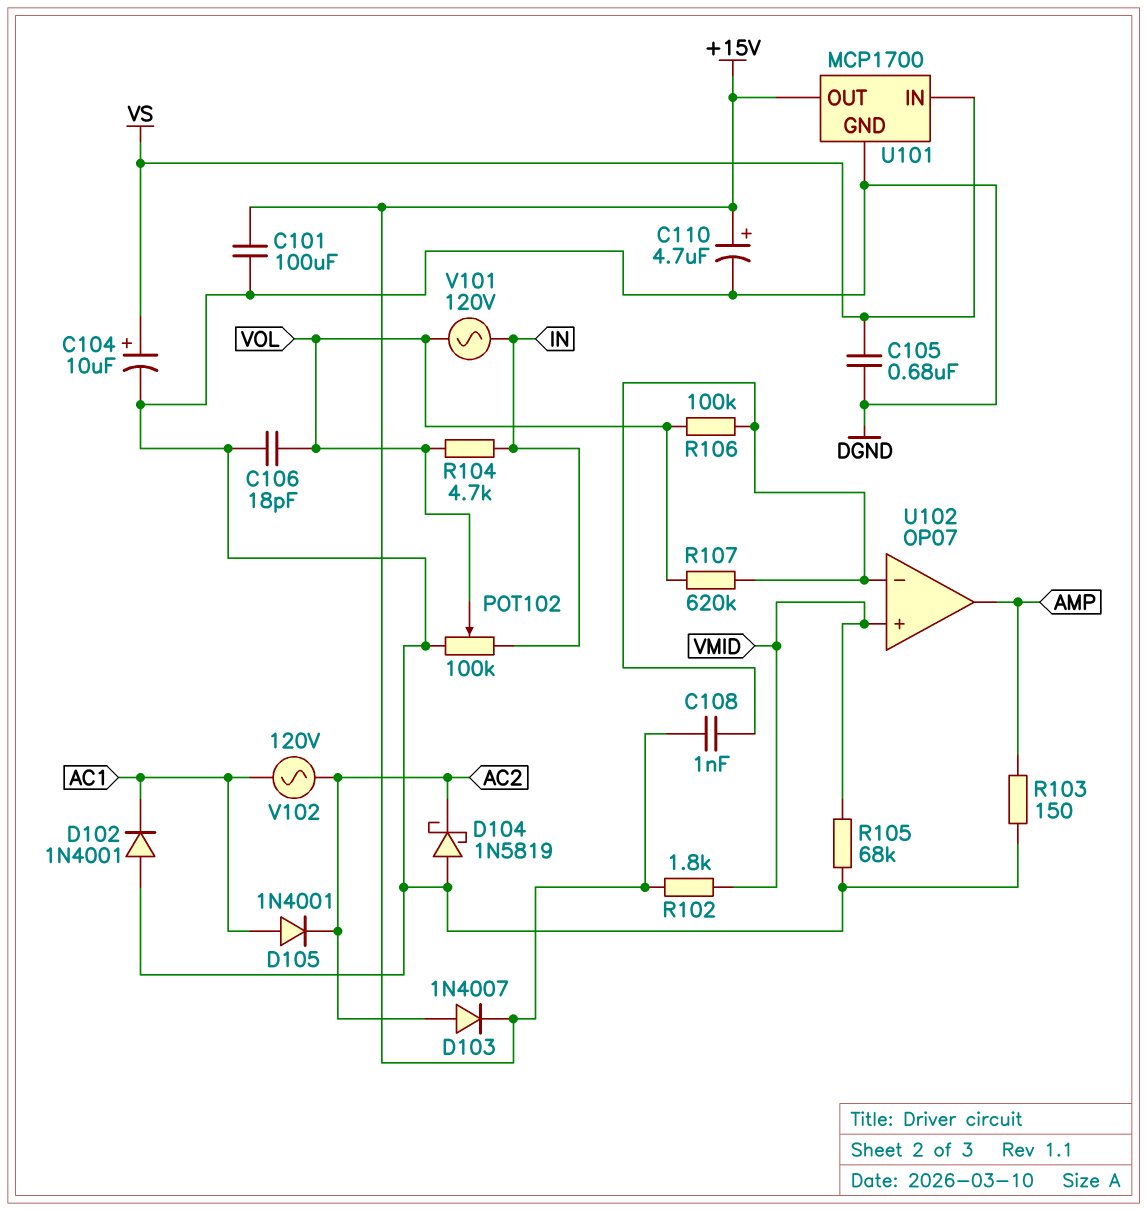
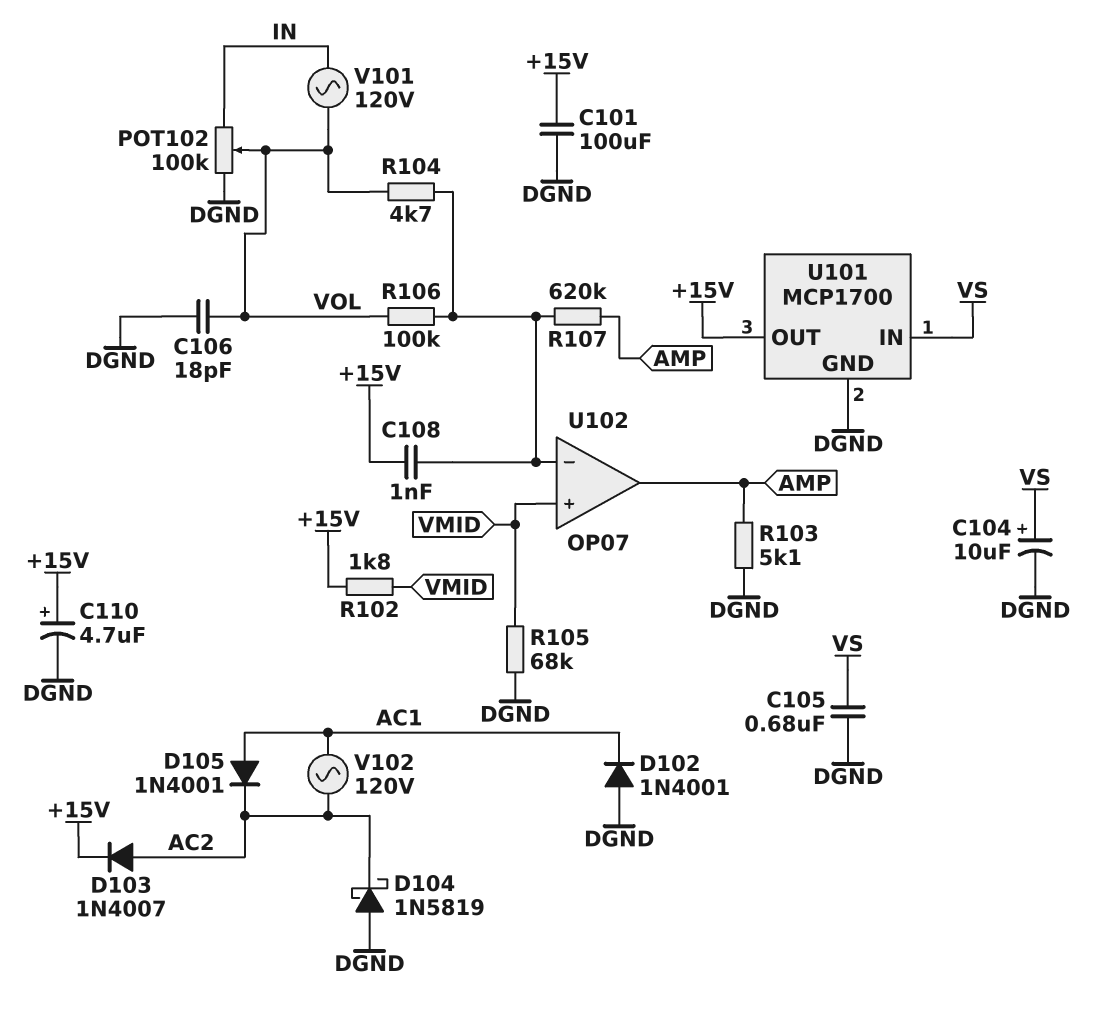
R103: 150 (AMP, DGND) -> 5.1k (AMP, DGND)
R104: 4.7k (IN, VOL) -> 4.7k (U102/in-, VOL)
R107: 620k (U102/in-, VOL) -> 620k (AMP, U102/in-)

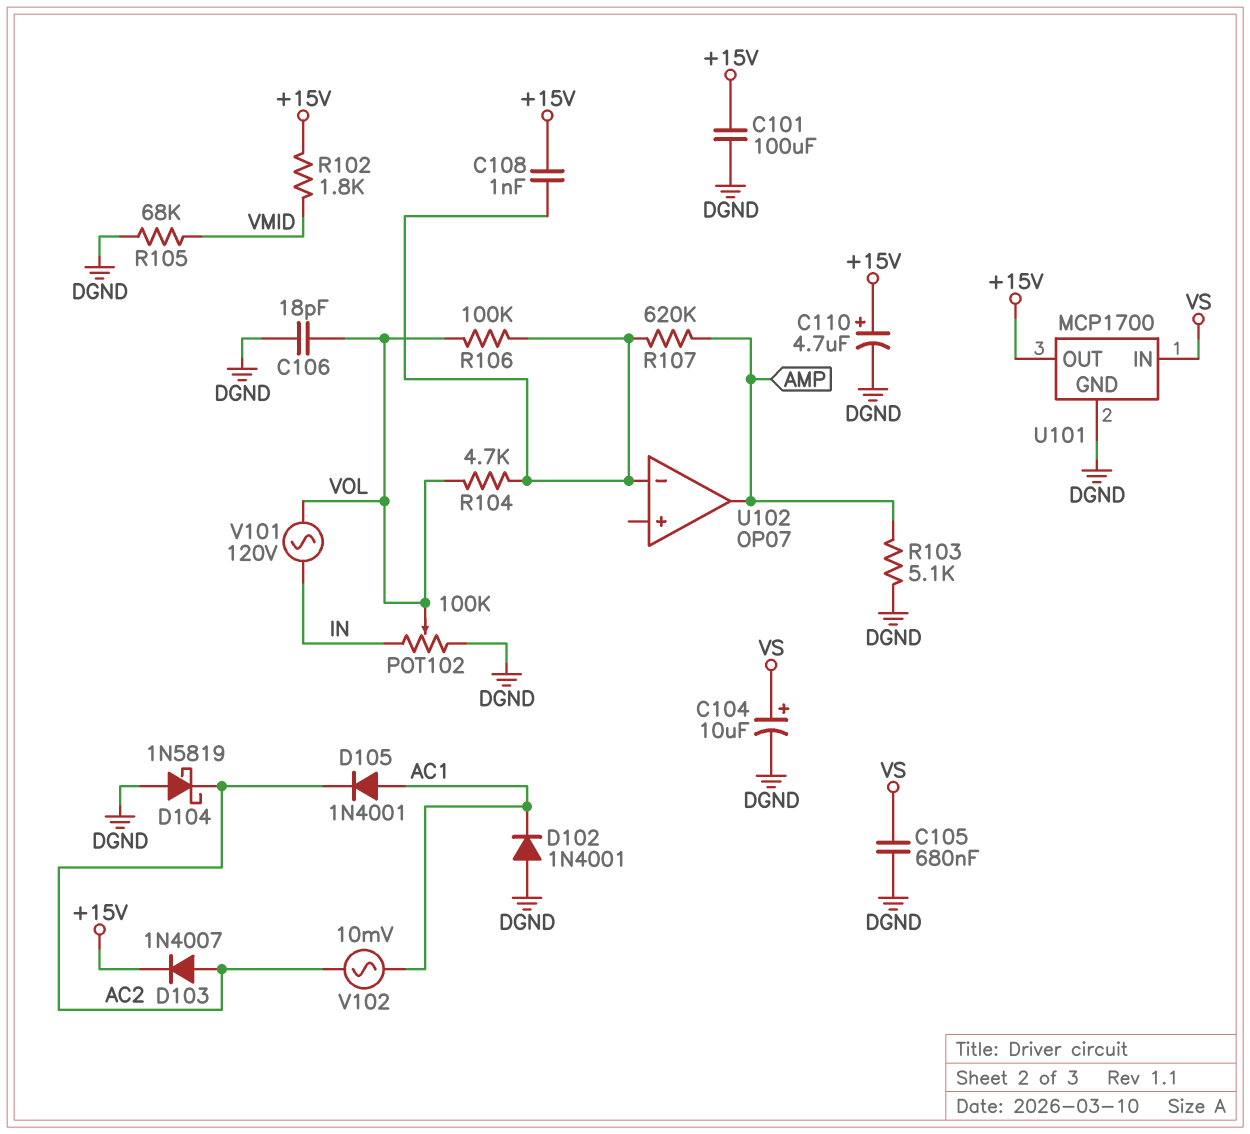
U102 pin in+: VMID -> none
V102: AC 120V (AC1, AC2) -> AC 10mV (AC1, AC2)

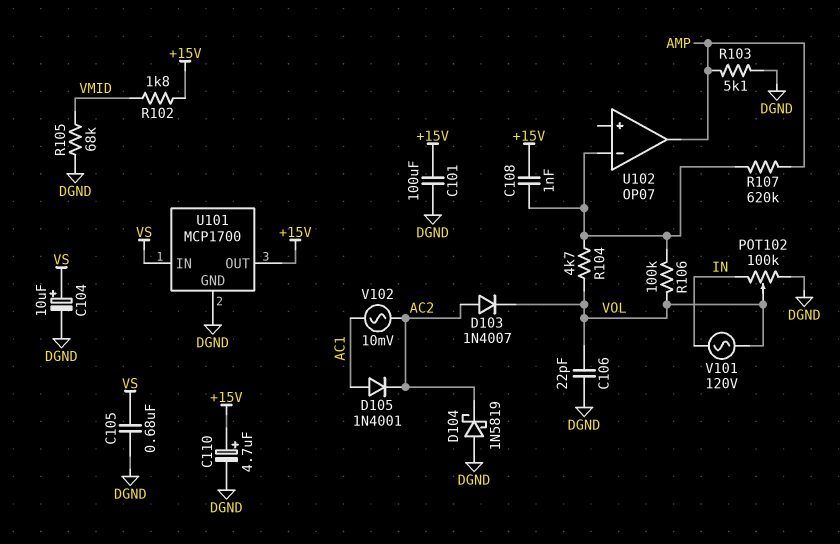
C106: 18pF (DGND, VOL) -> 22pF (DGND, VOL)
D102: diode 1N4001 (A DGND, K AC1) -> none
D103: diode 1N4007 (A AC2, K +15V) -> diode 1N4007 (A AC2, K VOL)

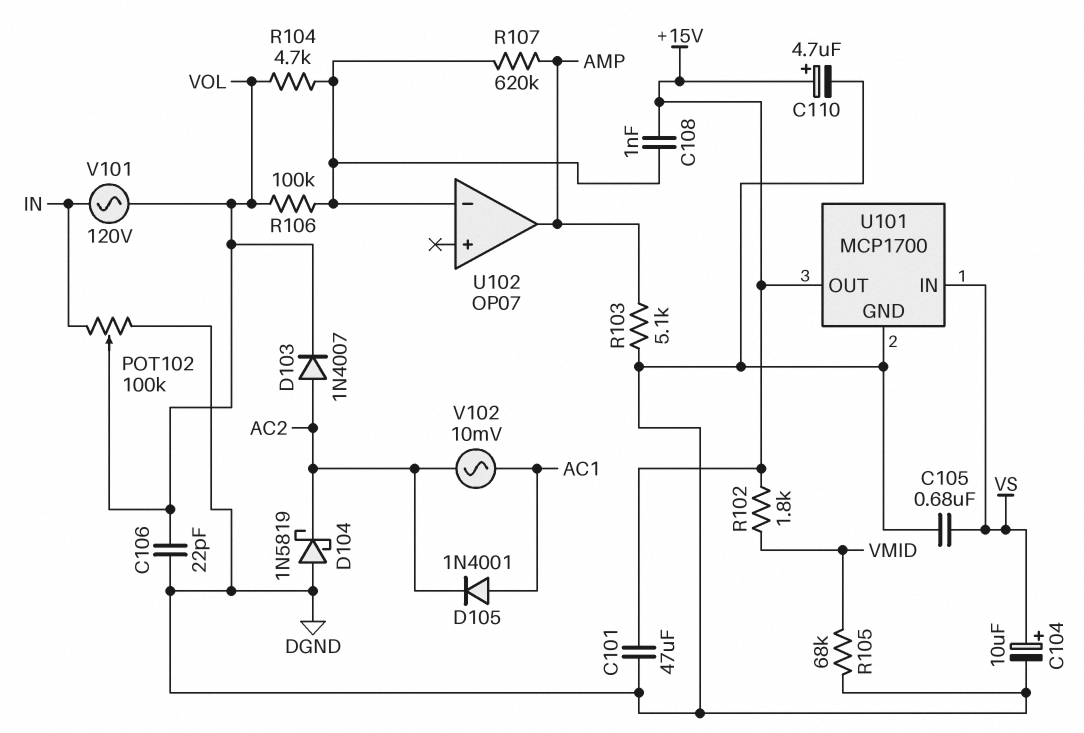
C101: 100uF (+15V, DGND) -> 47uF (+15V, DGND)

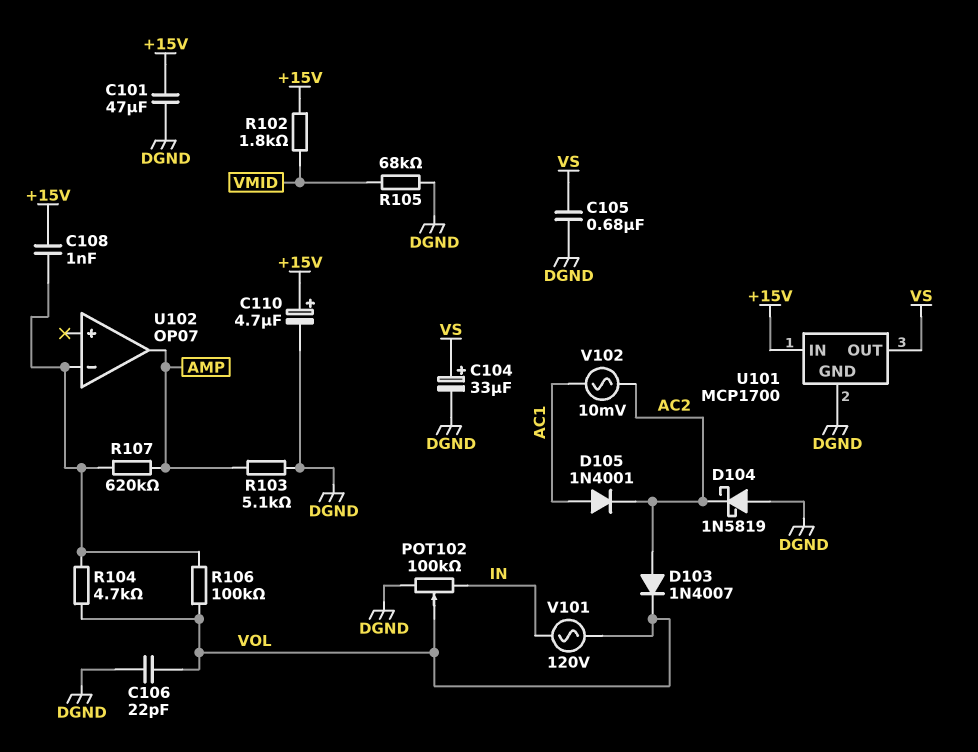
C104: 10uF (plus VS, minus DGND) -> 33uF (plus VS, minus DGND)
U101 pin IN: VS -> +15V
U101 pin OUT: +15V -> VS

